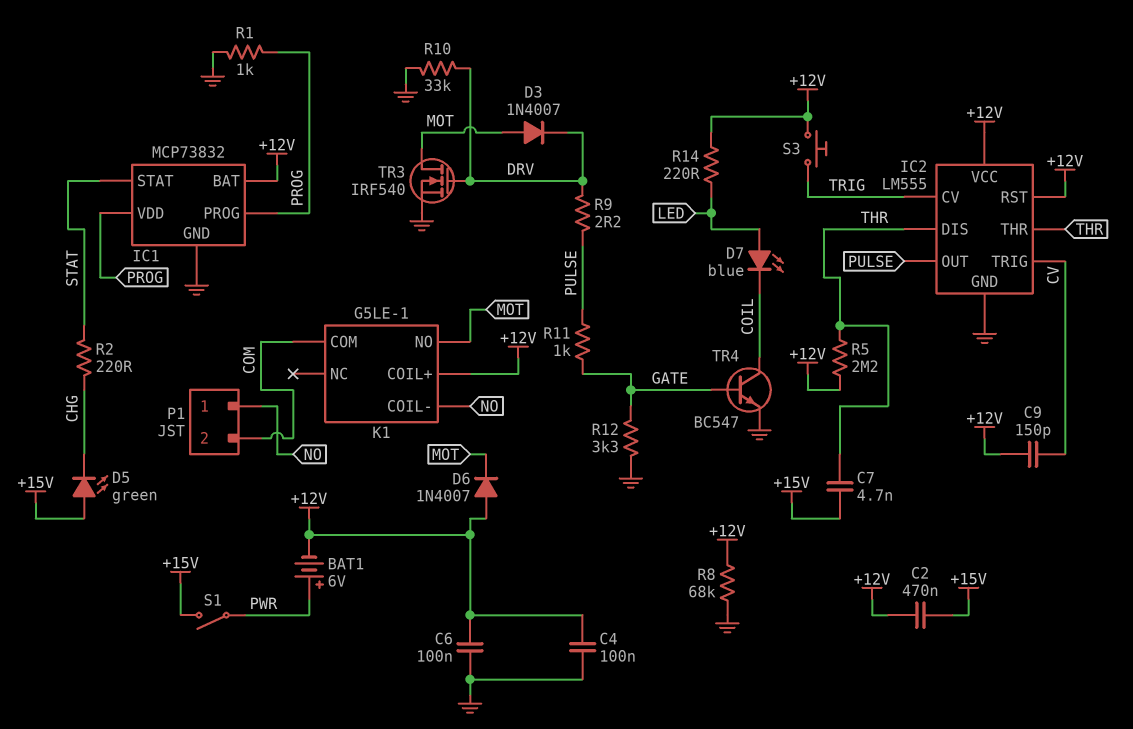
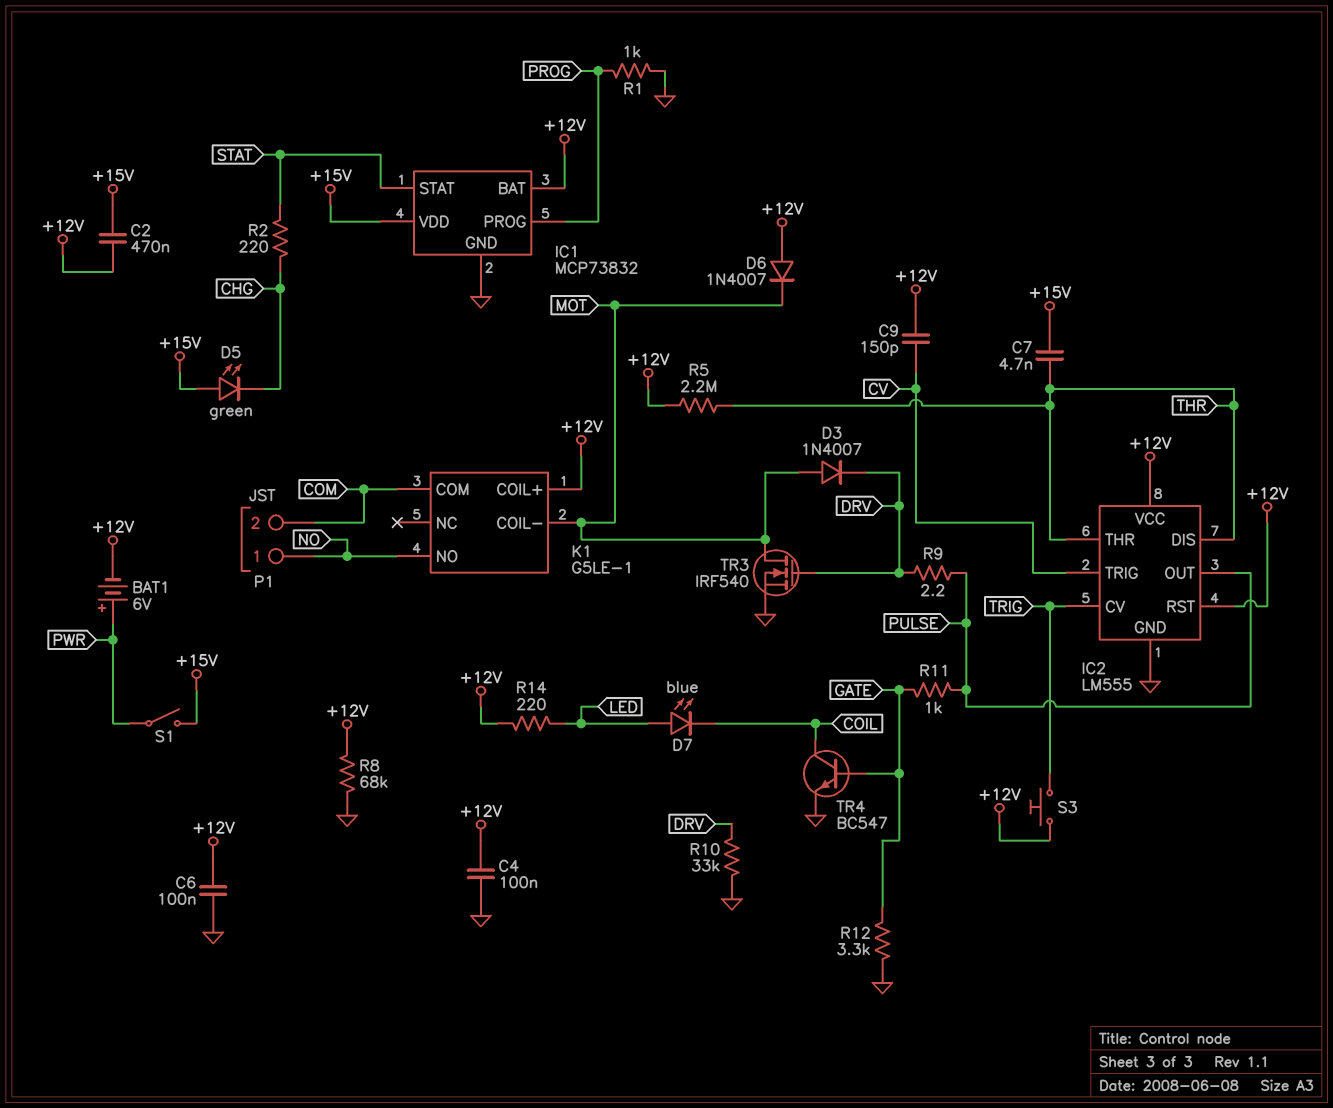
IC1 pin VDD: PROG -> +15V
K1 pin COIL-: NO -> MOT
K1 pin NO: MOT -> NO

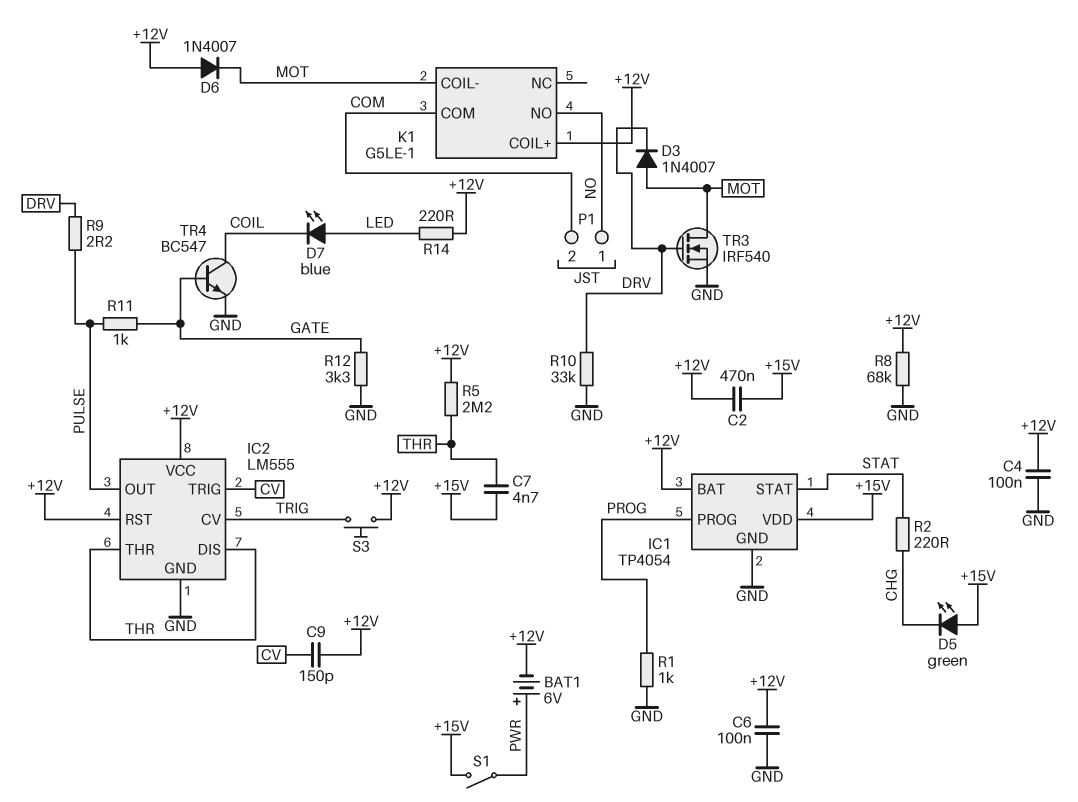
IC1: MCP73832 -> TP4054

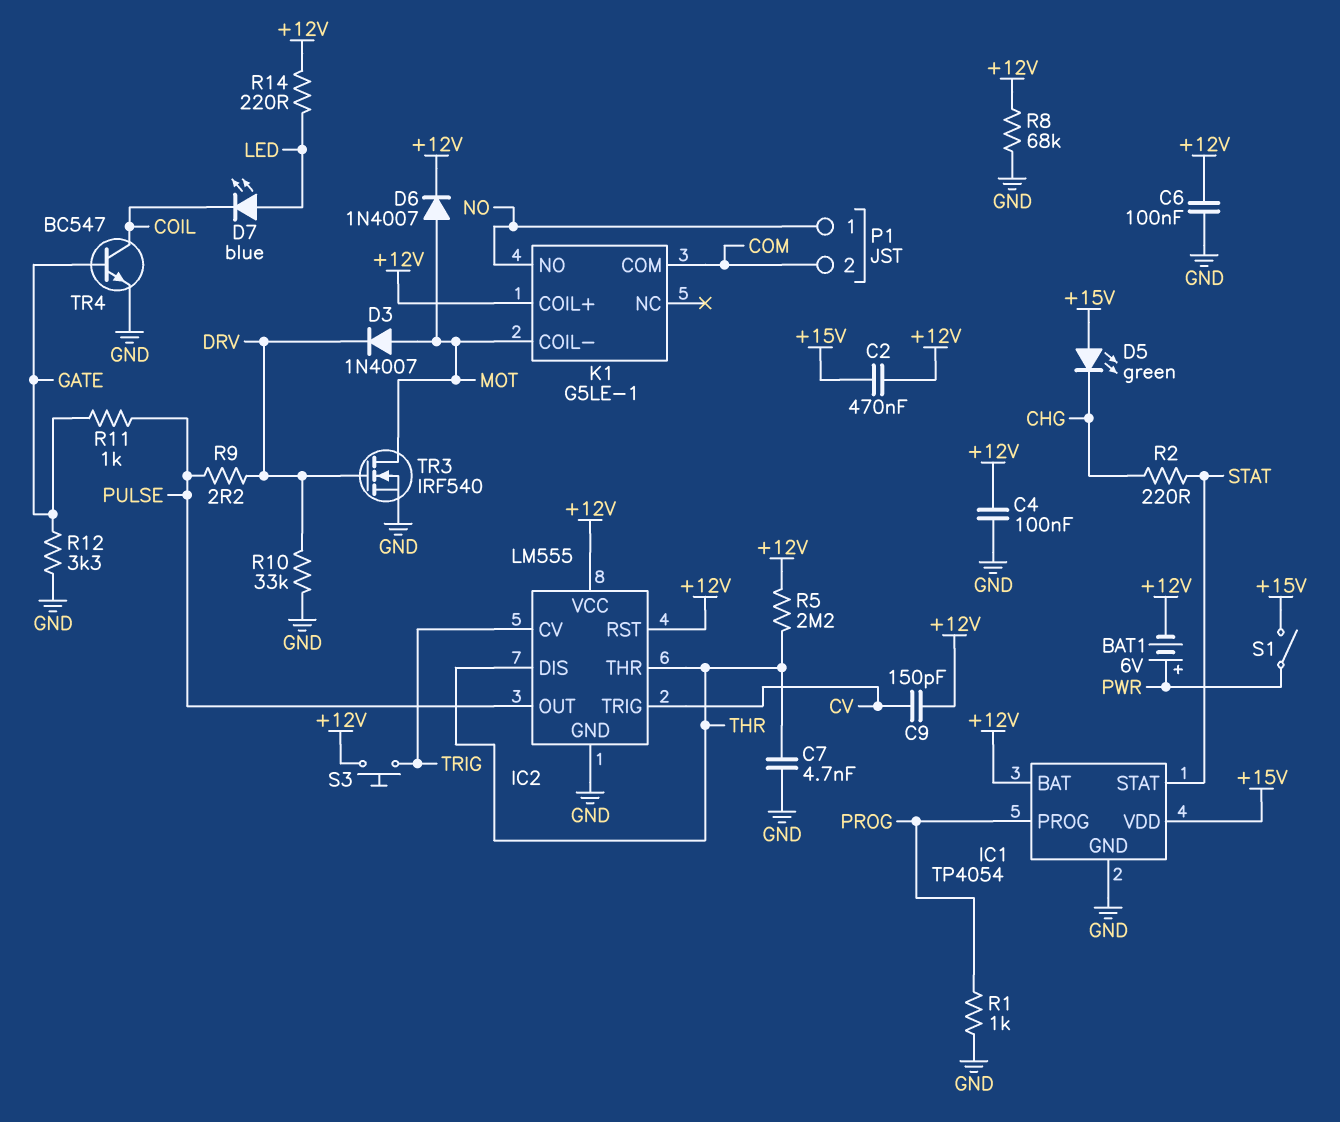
C7: 4.7nF (+15V, THR) -> 4.7nF (GND, THR)
D6: diode 1N4007 (A +12V, K MOT) -> diode 1N4007 (A MOT, K +12V)

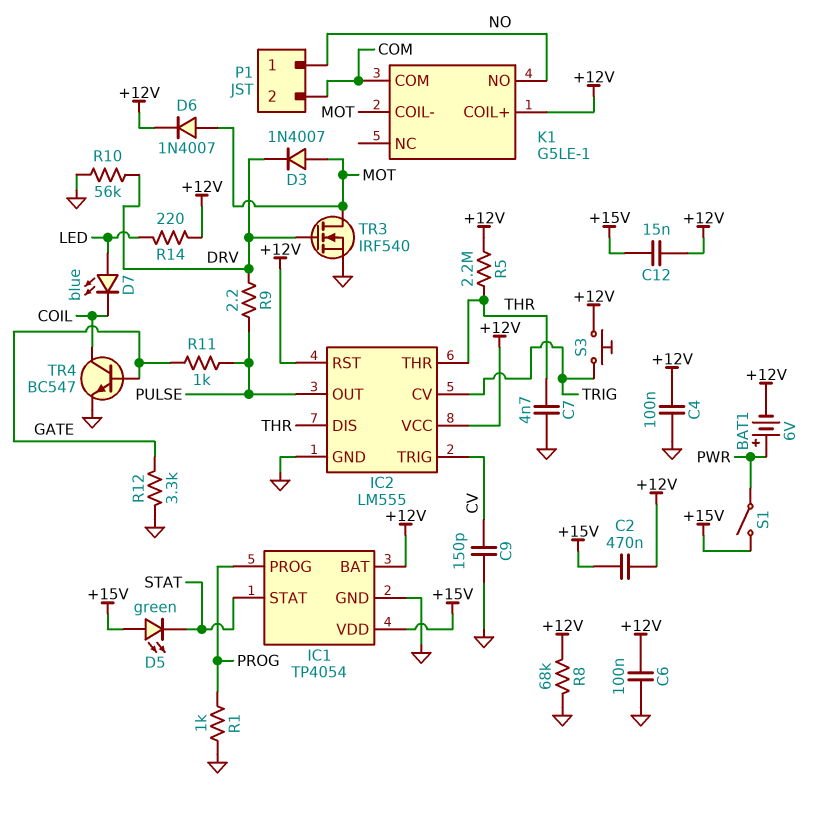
C9: 150pF (+12V, CV) -> 150pF (CV, GND)
C12: none -> 15nF (+12V, +15V)
D5: LED green (A +15V, K CHG) -> LED green (A +15V, K STAT)
R2: 220 (CHG, STAT) -> none
R10: 33k (DRV, GND) -> 56k (DRV, GND)

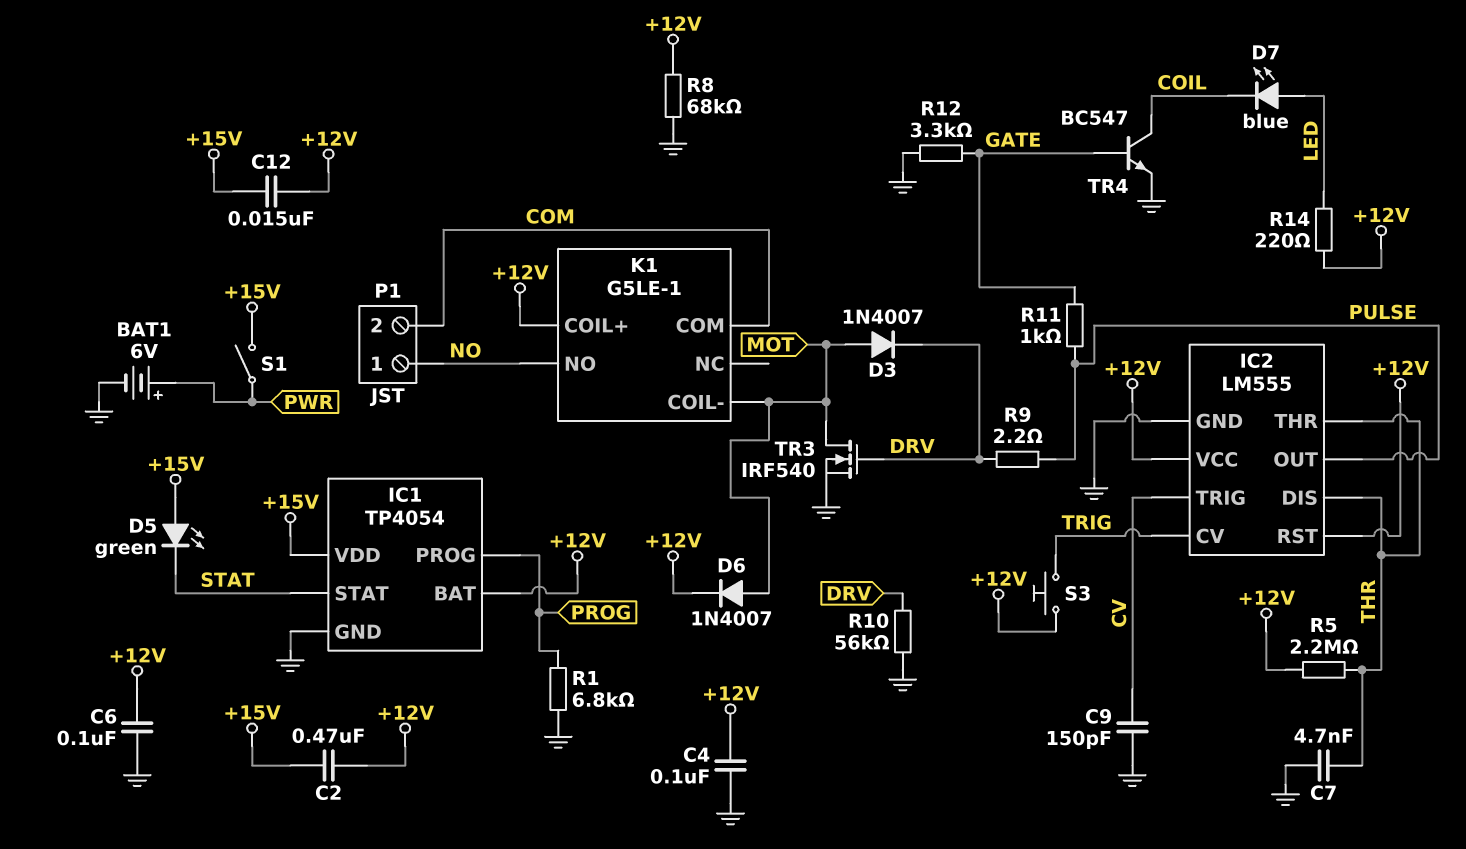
BAT1: 6V (plus PWR, minus +12V) -> 6V (plus PWR, minus GND)
R1: 1k (GND, PROG) -> 6.8k (GND, PROG)

